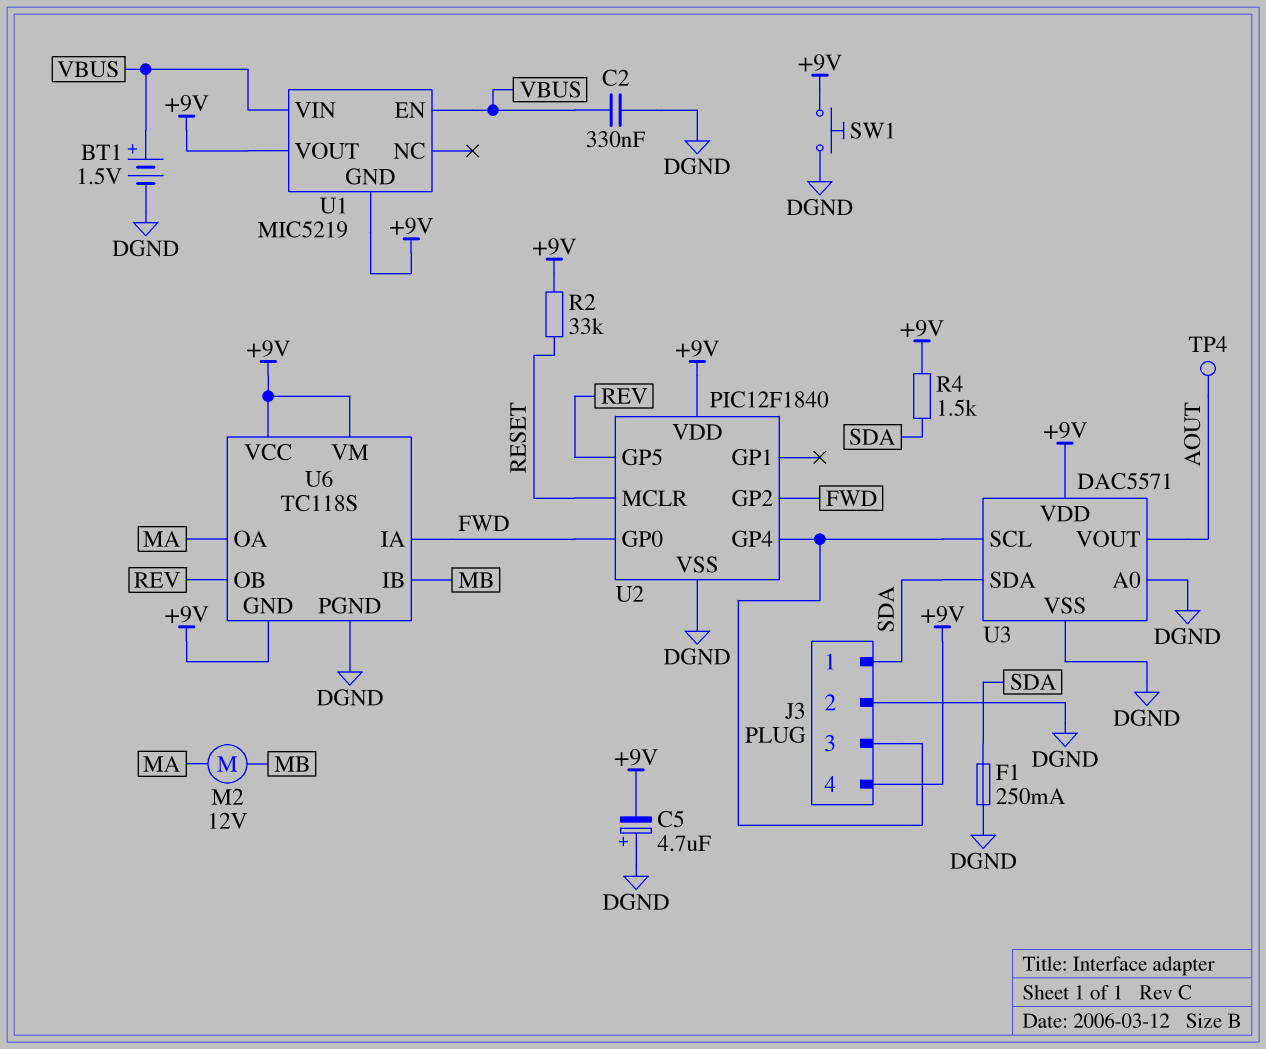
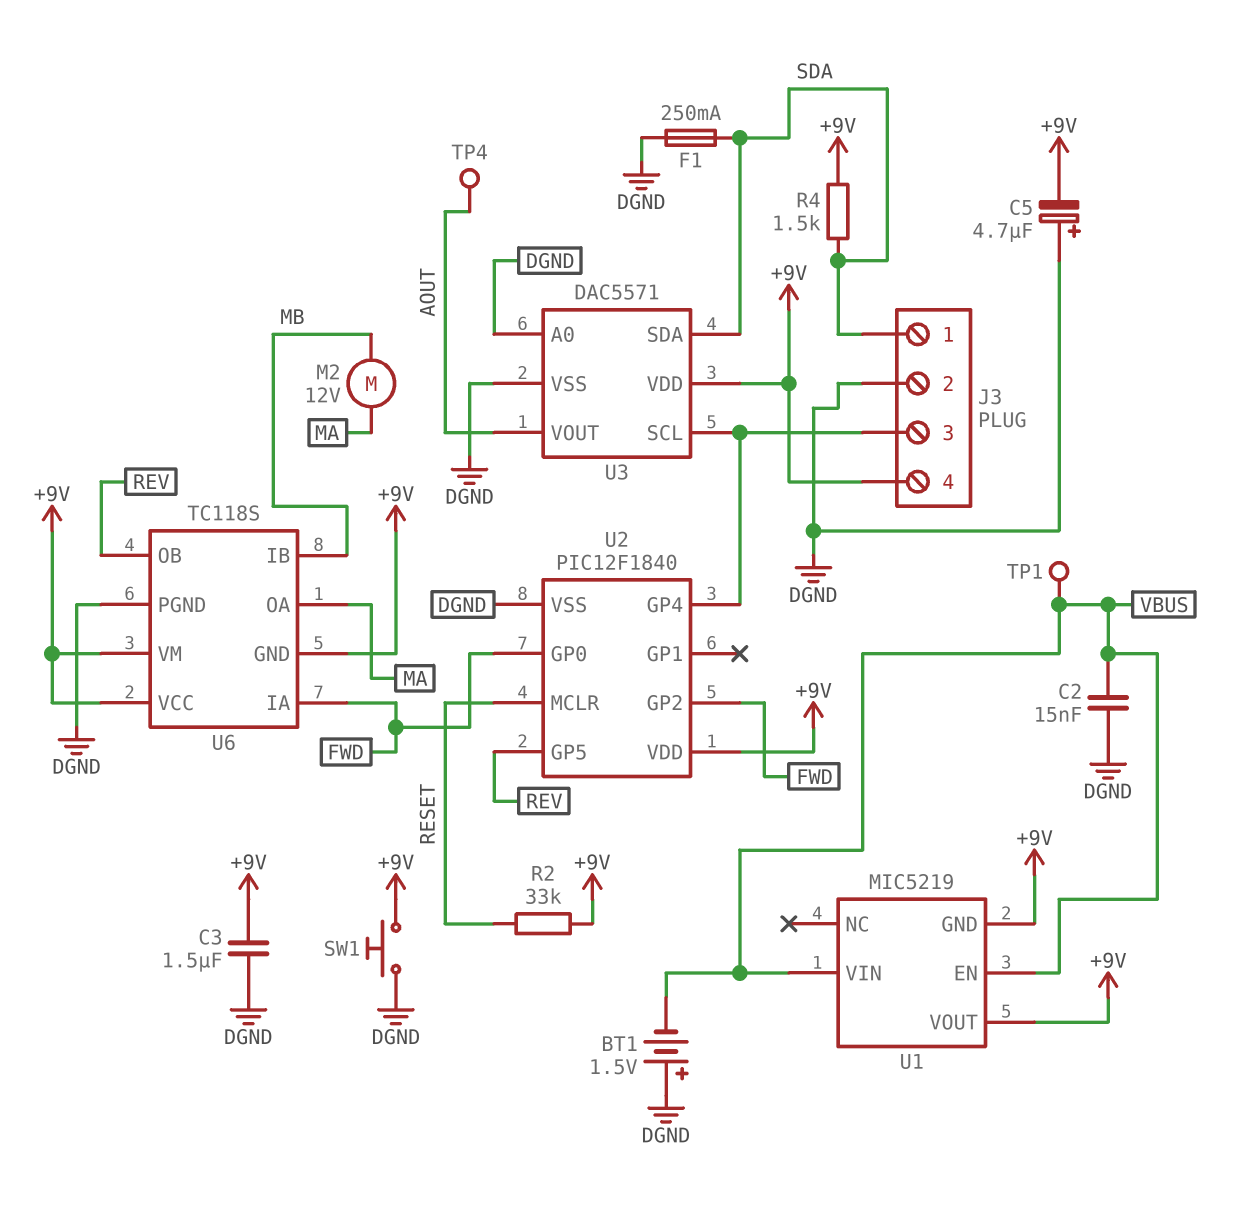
BT1: 1.5V (plus VBUS, minus DGND) -> 1.5V (plus DGND, minus VBUS)
C2: 330nF (DGND, VBUS) -> 15nF (DGND, VBUS)
C3: none -> 1.5uF (+9V, DGND)
TP1: none -> test point (VBUS)

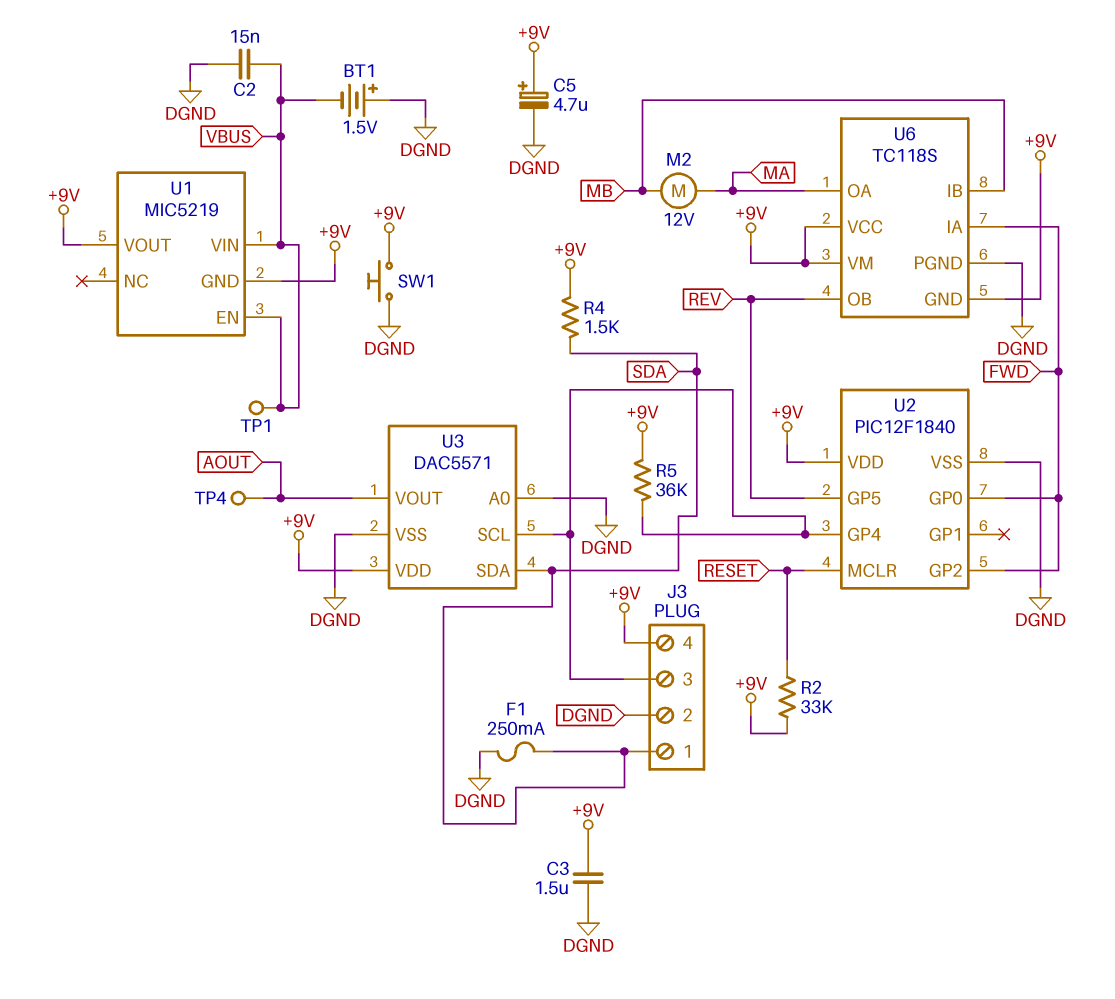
C5: 4.7uF (plus DGND, minus +9V) -> 4.7uF (plus +9V, minus DGND)
R5: none -> 36k (+9V, J3/3)

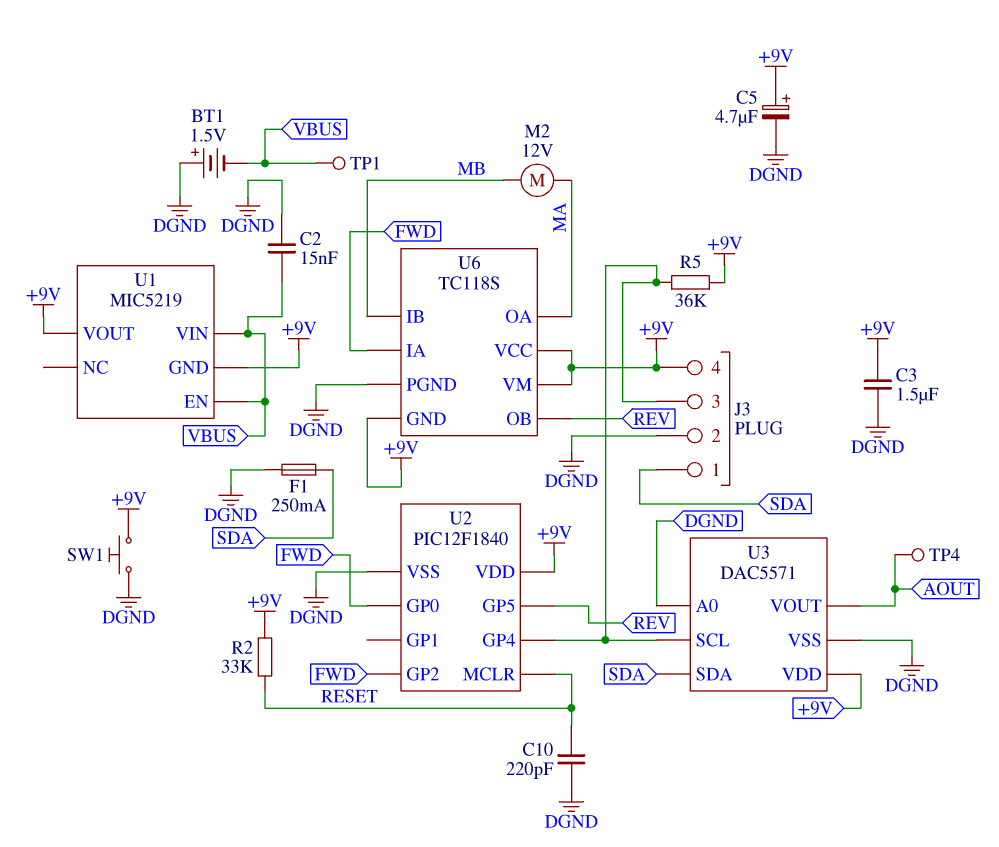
C10: none -> 220pF (DGND, RESET)
R4: 1.5k (+9V, SDA) -> none

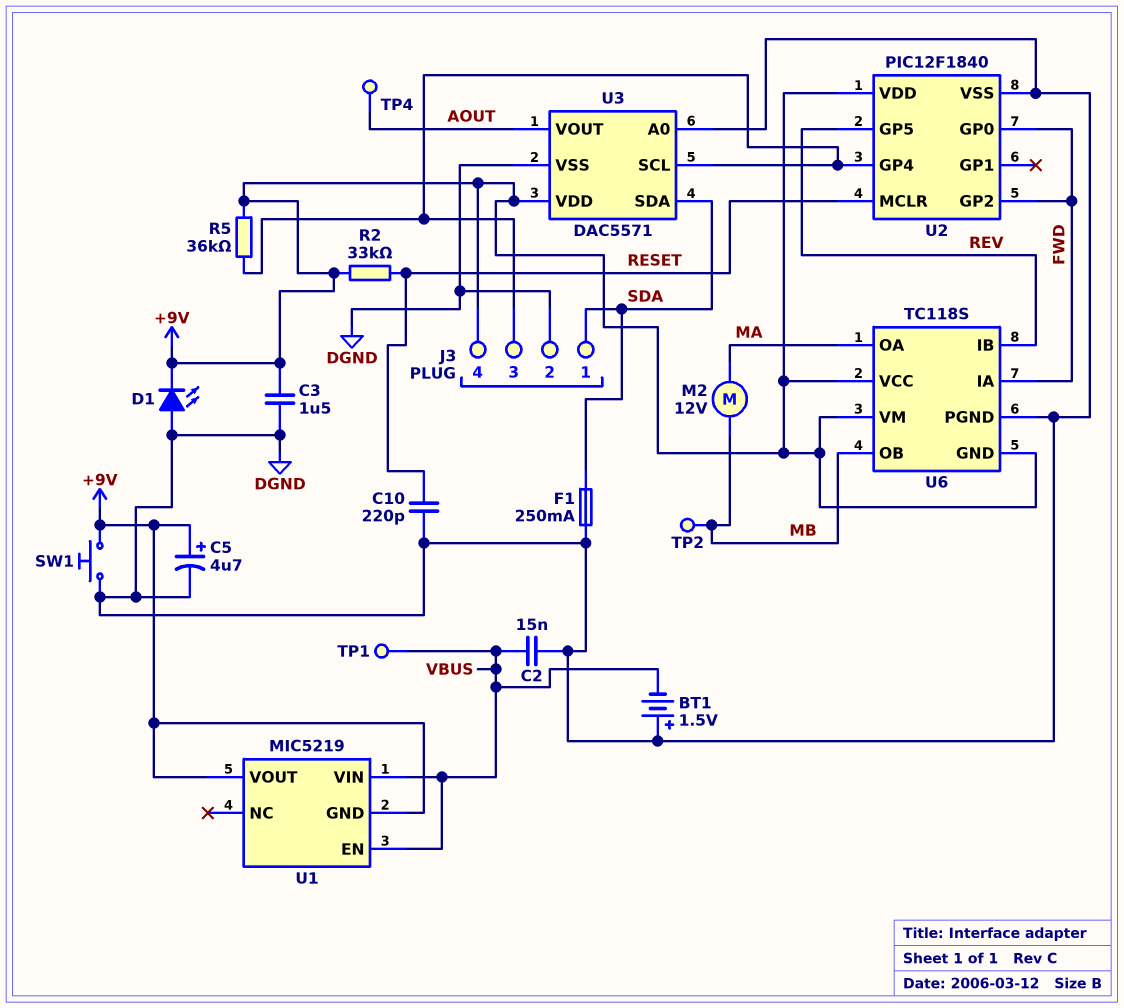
D1: none -> LED (A DGND, K +9V)
TP2: none -> test point (MB)
U6 pin IB: MB -> REV
U6 pin OB: REV -> MB

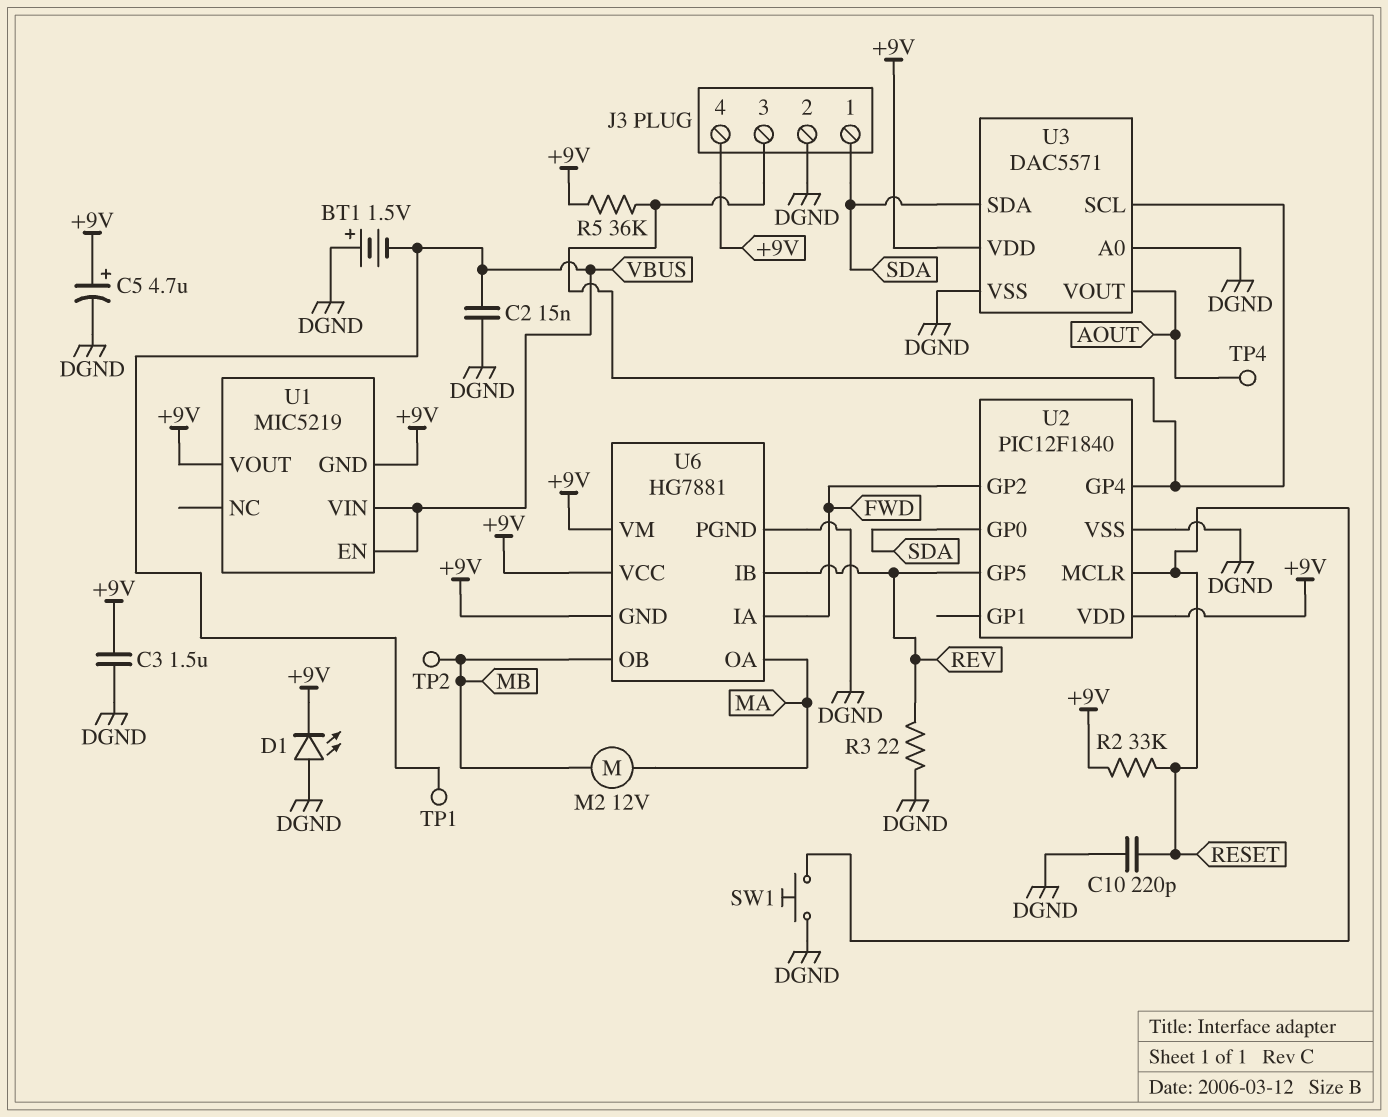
F1: 250mA (DGND, SDA) -> none
R3: none -> 22 (DGND, REV)
SW1: button (+9V, DGND) -> button (DGND, RESET)
U2 pin GP0: FWD -> SDA
U6: TC118S -> HG7881

